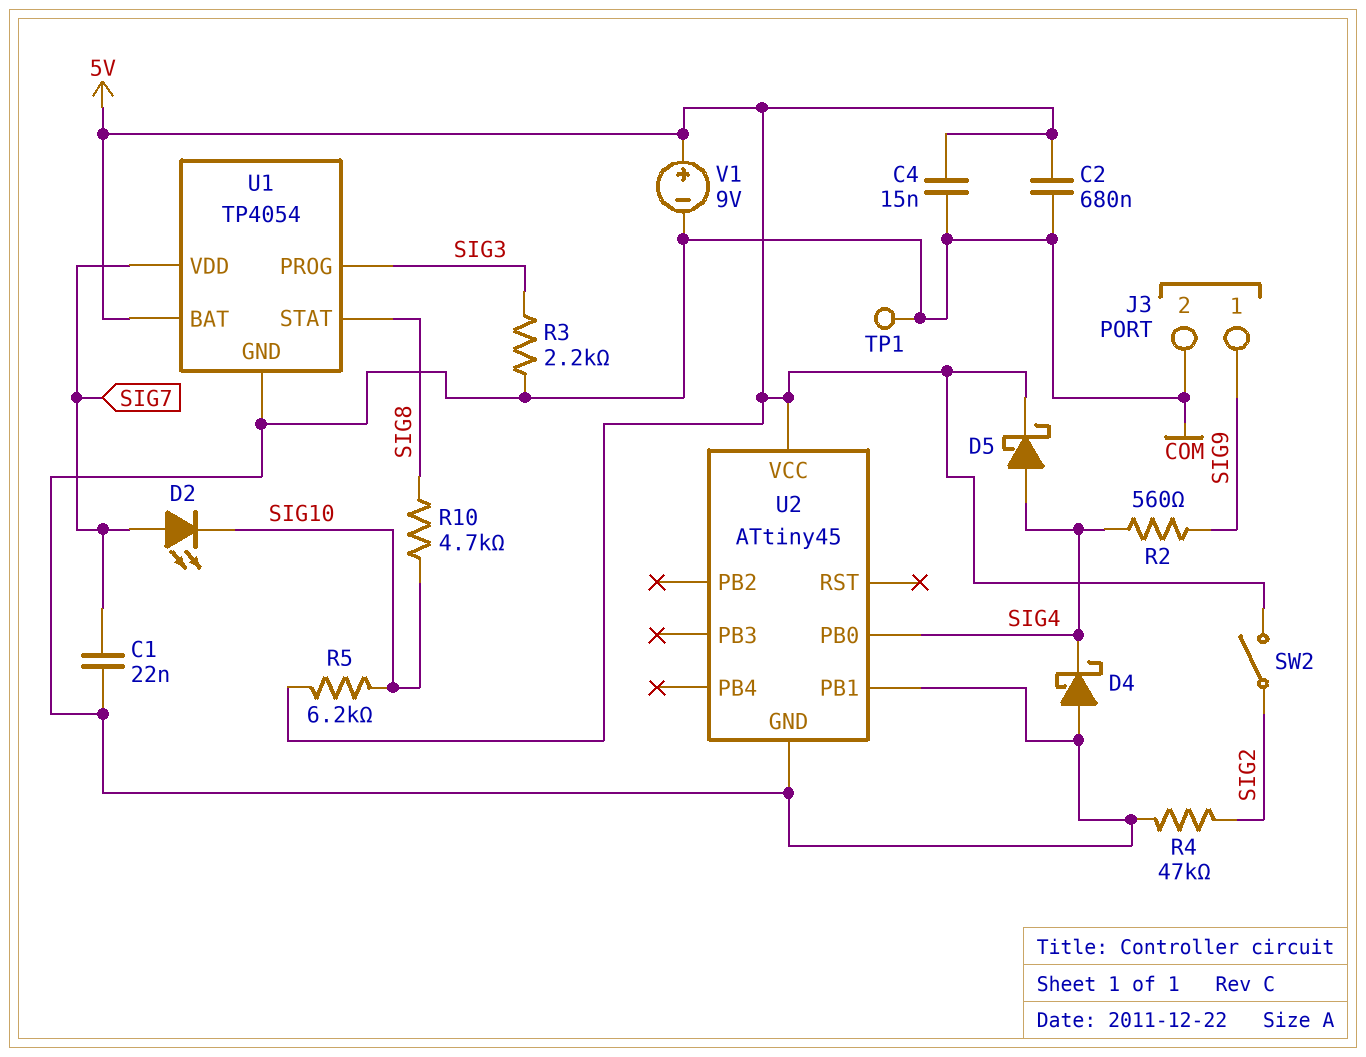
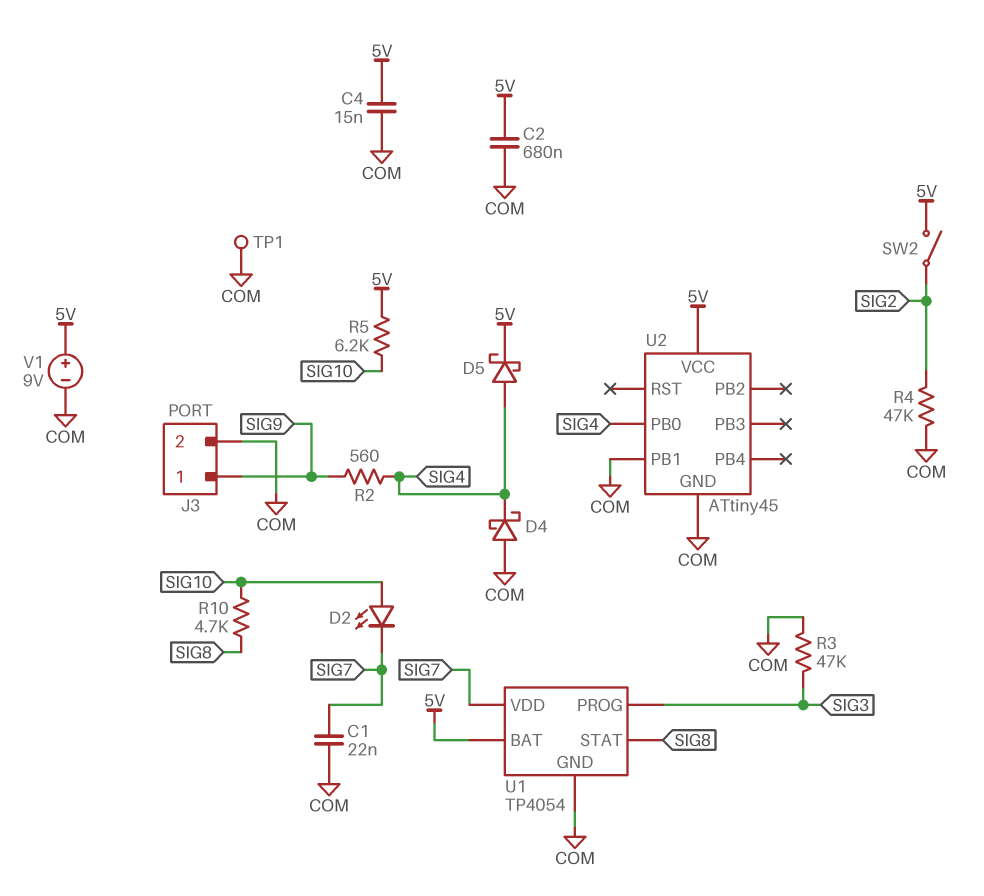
D2: LED (A SIG7, K SIG10) -> LED (A SIG10, K SIG7)
R3: 2.2k (COM, SIG3) -> 47k (COM, SIG3)

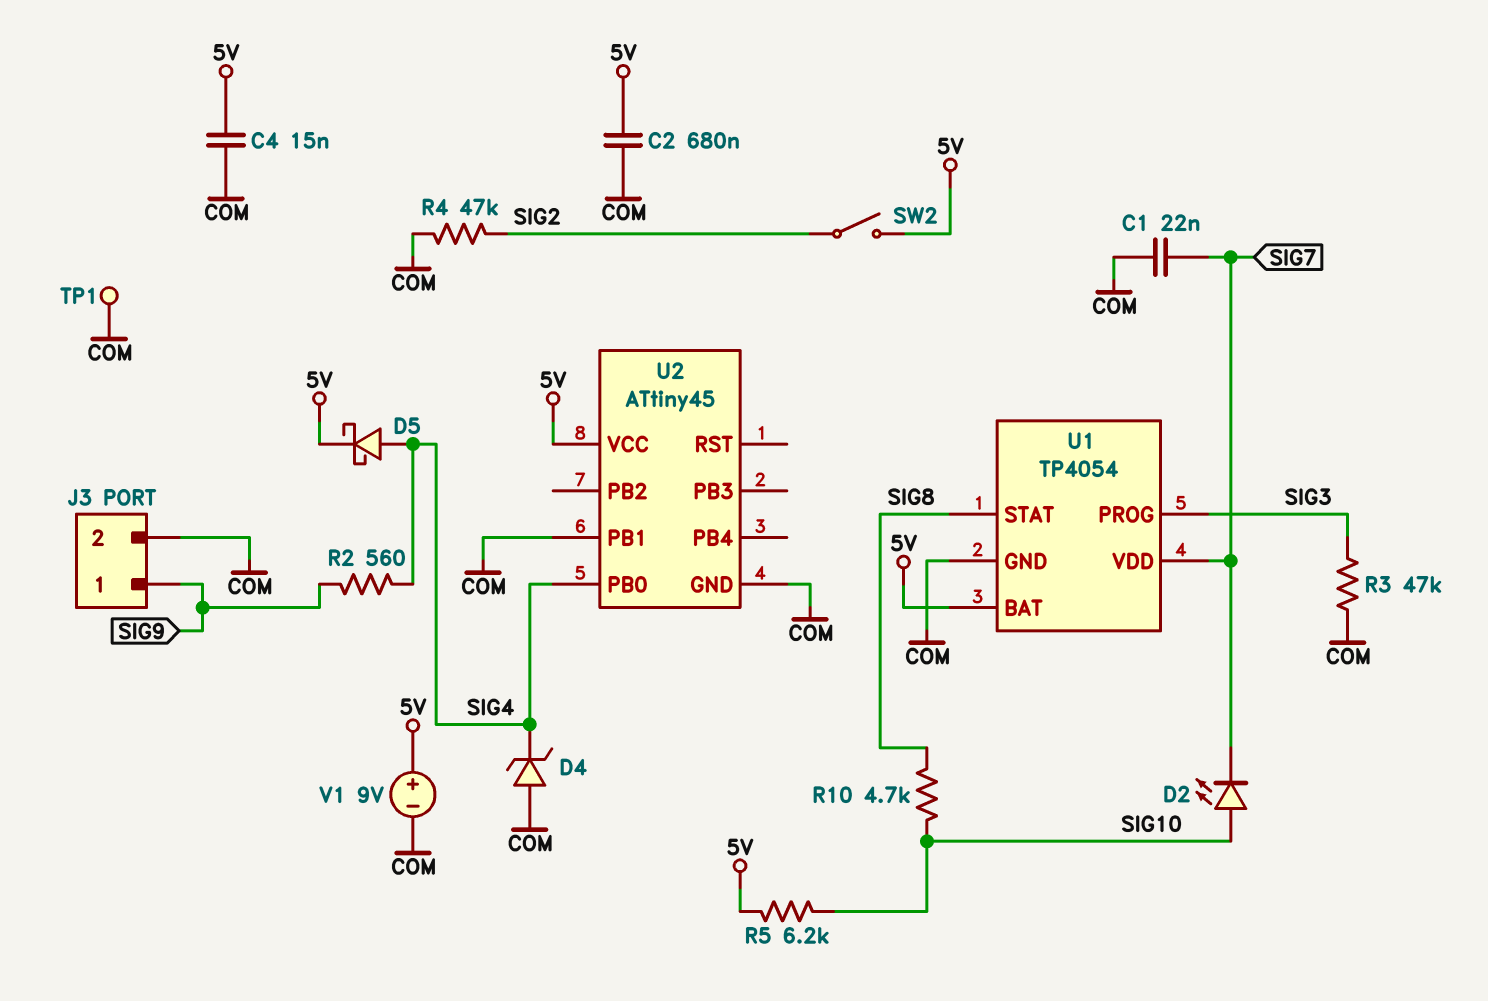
D4: schottky (A COM, K SIG4) -> zener (A COM, K SIG4)

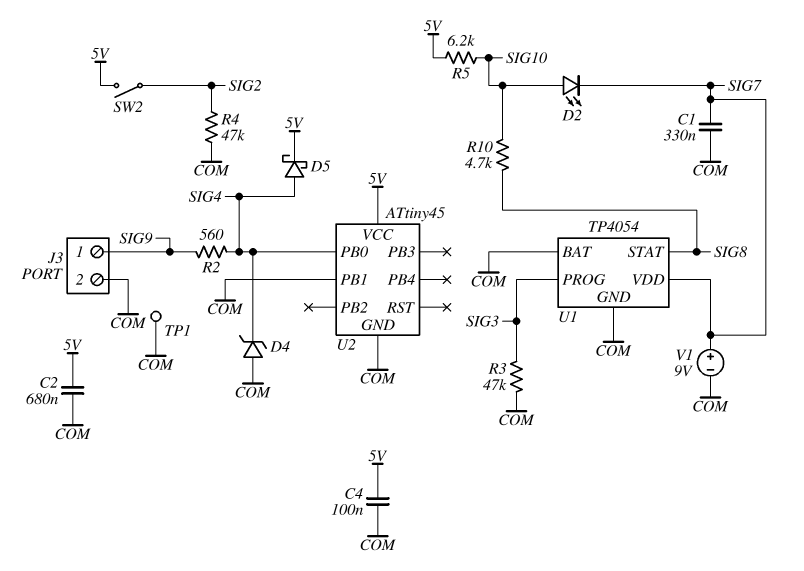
C1: 22nF (COM, SIG7) -> 330nF (COM, SIG7)
C4: 15nF (5V, COM) -> 100nF (5V, COM)
U1 pin BAT: 5V -> COM
V1: 9V (plus 5V, minus COM) -> 9V (plus SIG7, minus COM)

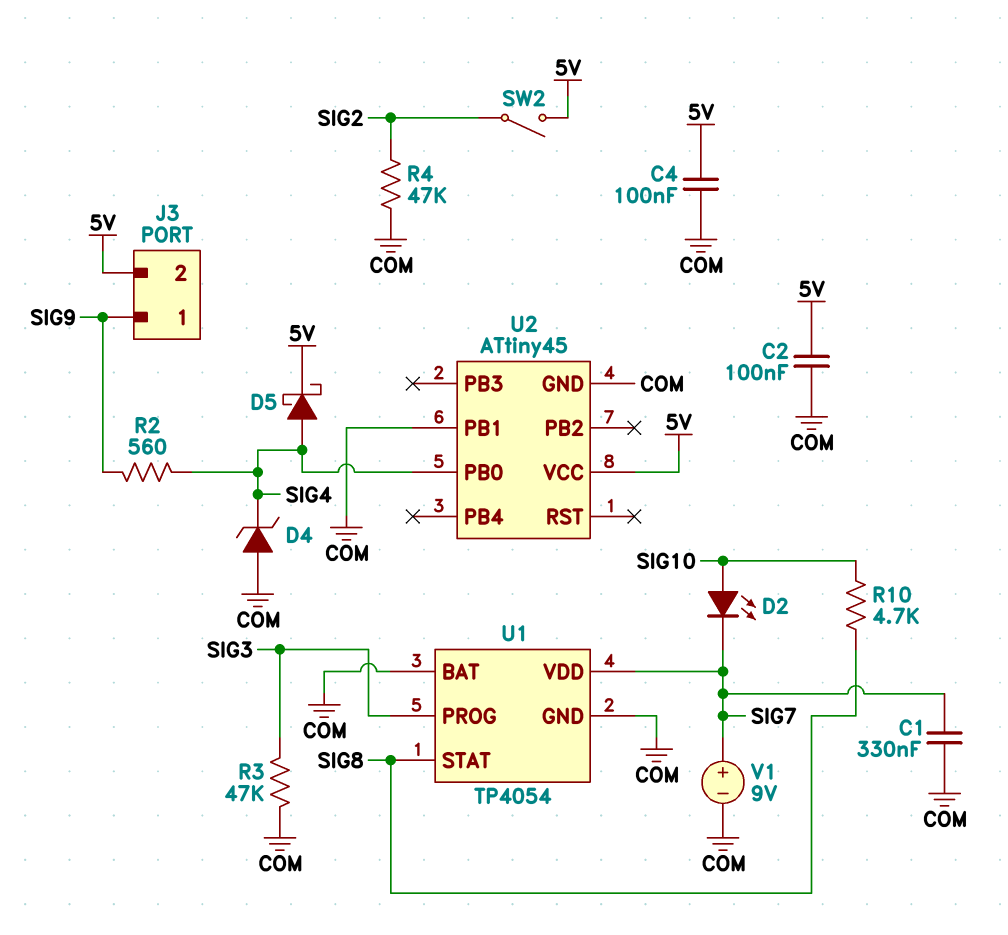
C2: 680nF (5V, COM) -> 100nF (5V, COM)
J3 pin 2: COM -> 5V
R5: 6.2k (5V, SIG10) -> none
TP1: test point (COM) -> none

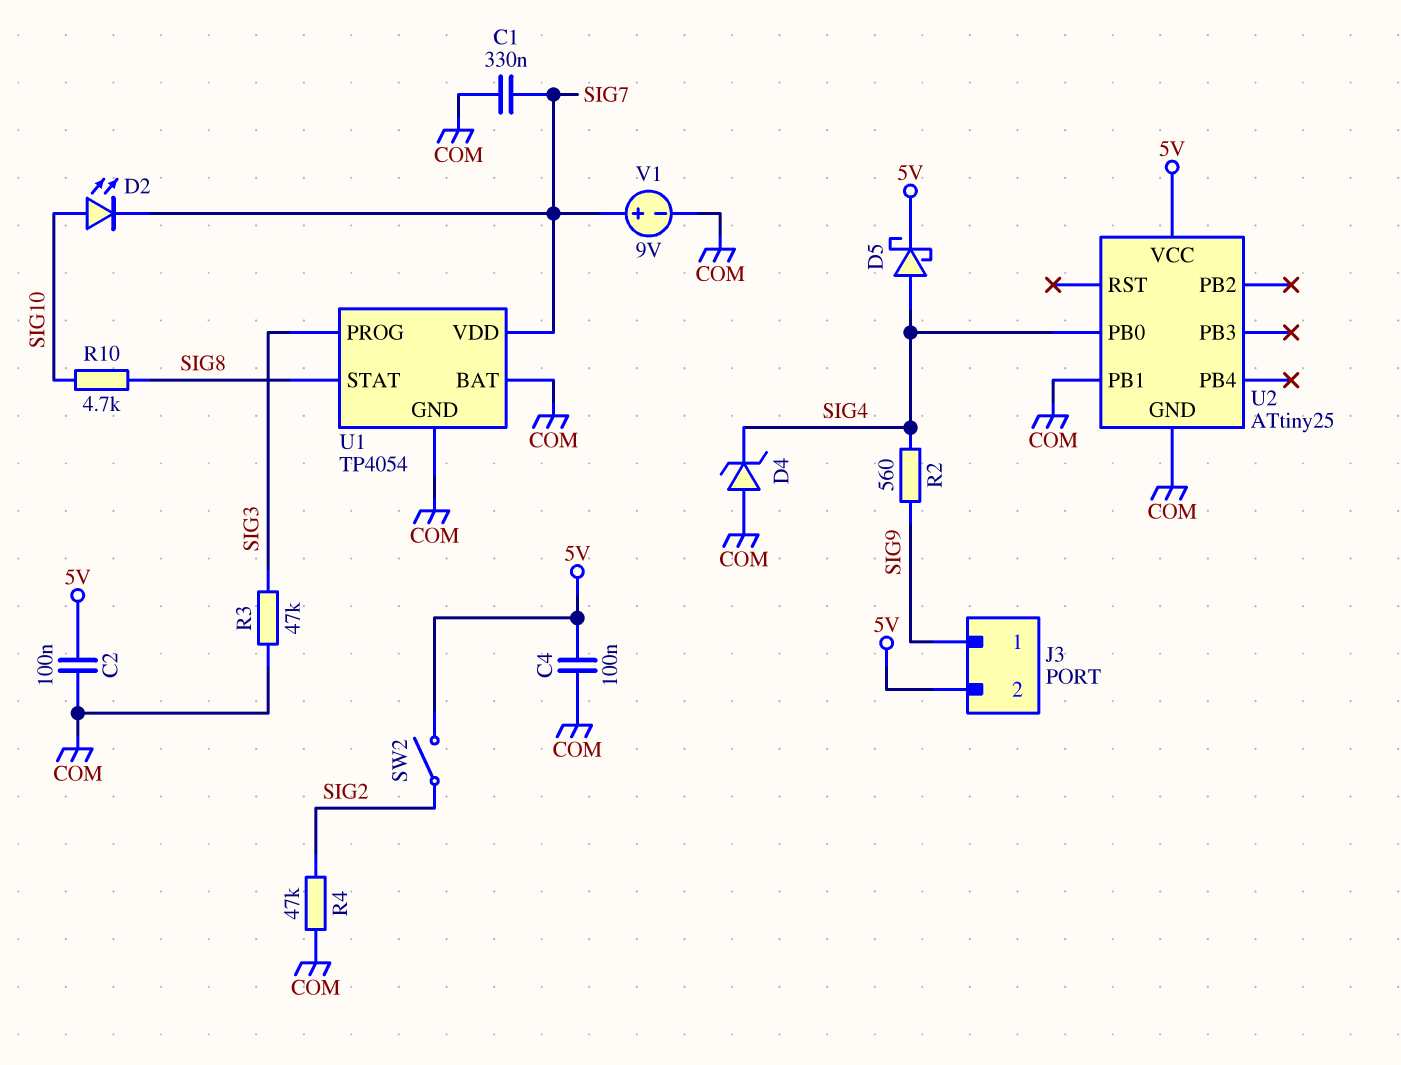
U2: ATtiny45 -> ATtiny25

